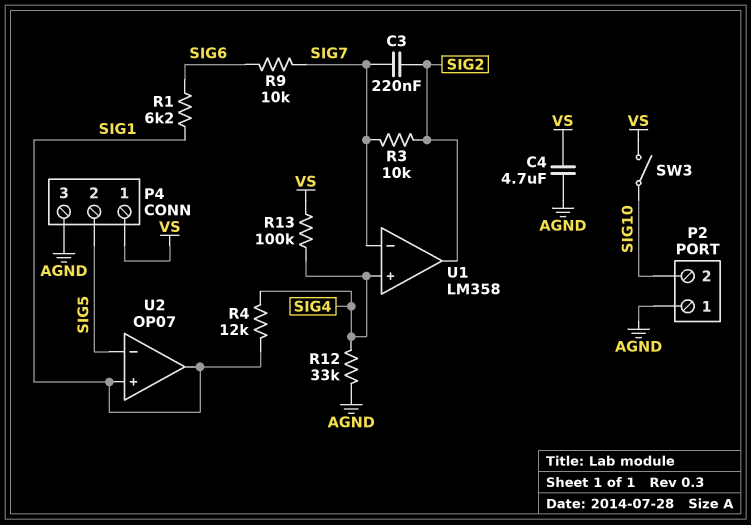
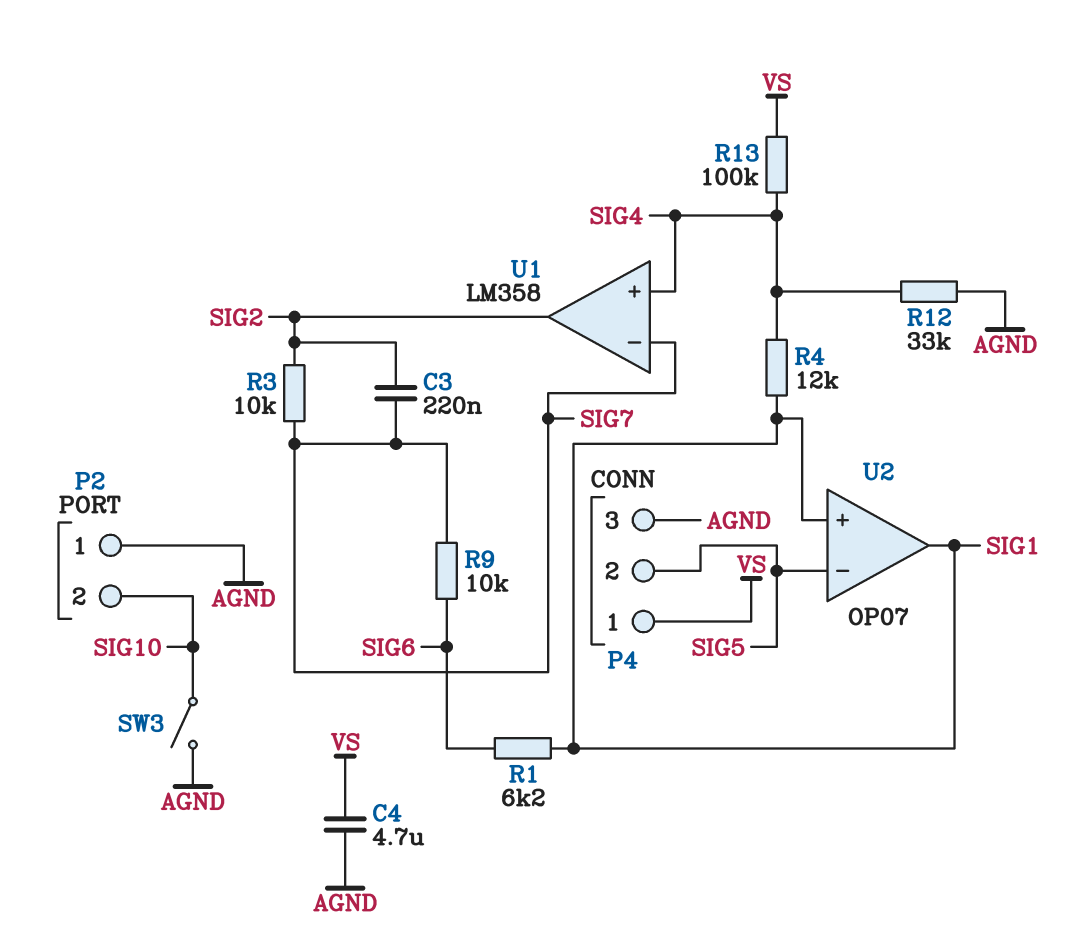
SW3: switch (SIG10, VS) -> switch (AGND, SIG10)

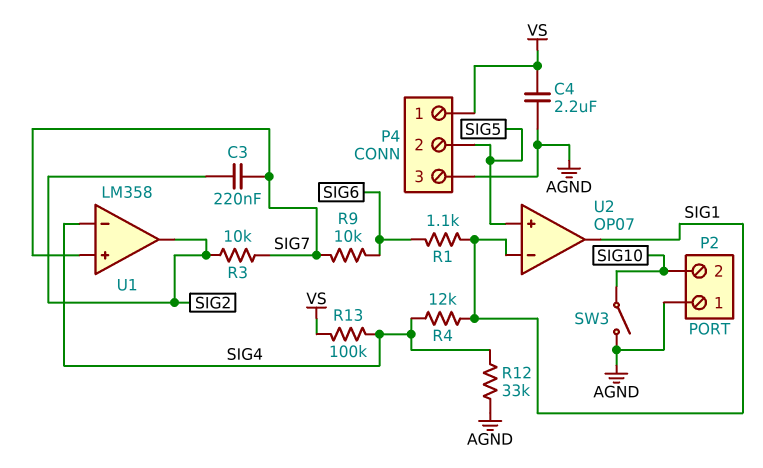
C4: 4.7uF (AGND, VS) -> 2.2uF (AGND, VS)
R1: 6.2k (SIG1, SIG6) -> 1.1k (SIG1, SIG6)
U1 pin in+: SIG4 -> SIG7
U1 pin in-: SIG7 -> SIG4
U2 pin in+: SIG1 -> SIG5
U2 pin in-: SIG5 -> SIG1

